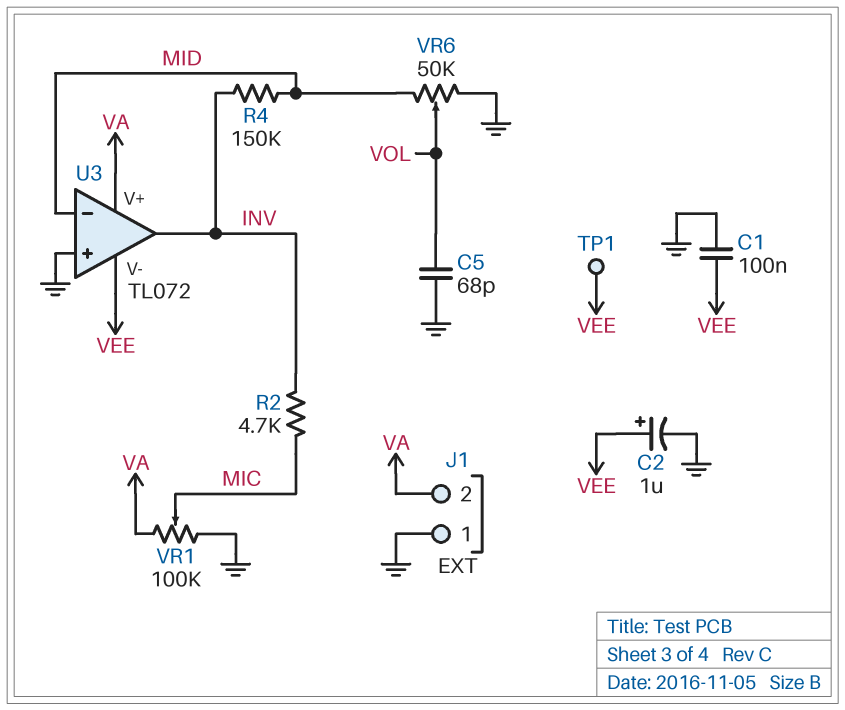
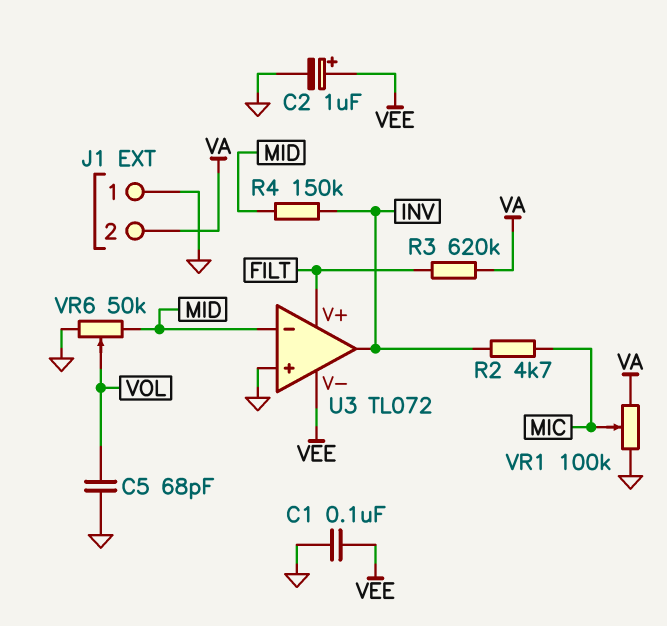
R3: none -> 620k (FILT, VA)
TP1: test point (VEE) -> none
U3 pin V+: VA -> FILT

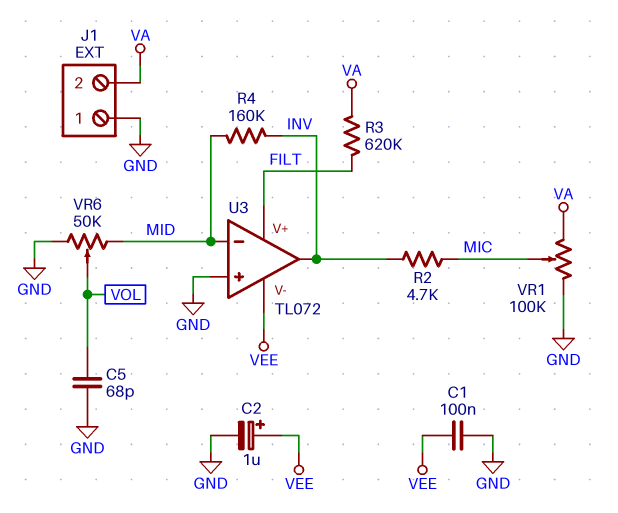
R4: 150k (INV, MID) -> 160k (INV, MID)

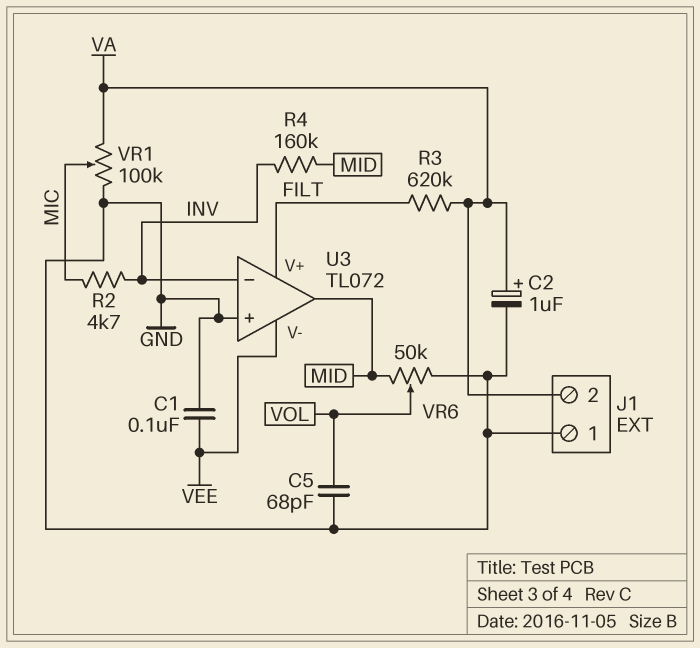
C2: 1uF (plus VEE, minus GND) -> 1uF (plus VA, minus GND)
U3 pin in-: MID -> INV
U3 pin out: INV -> MID

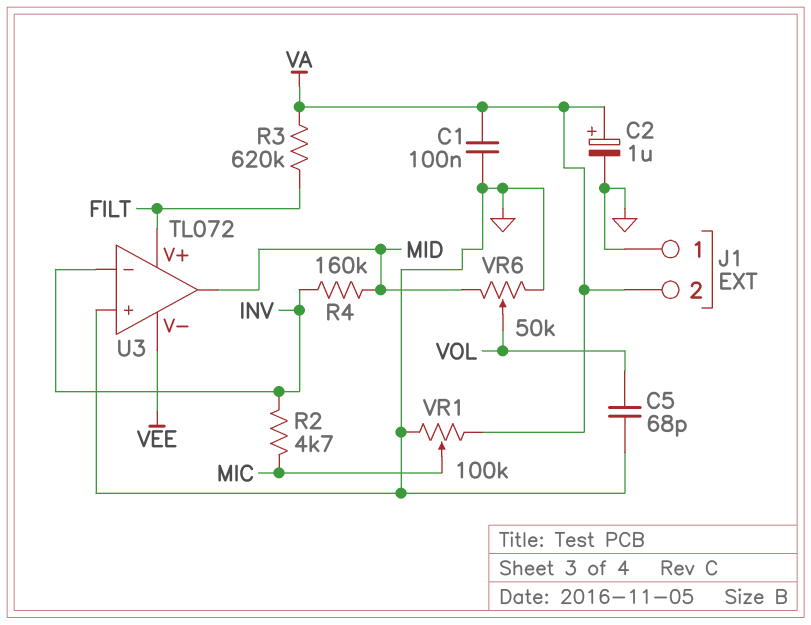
C1: 100nF (GND, VEE) -> 100nF (GND, VA)

